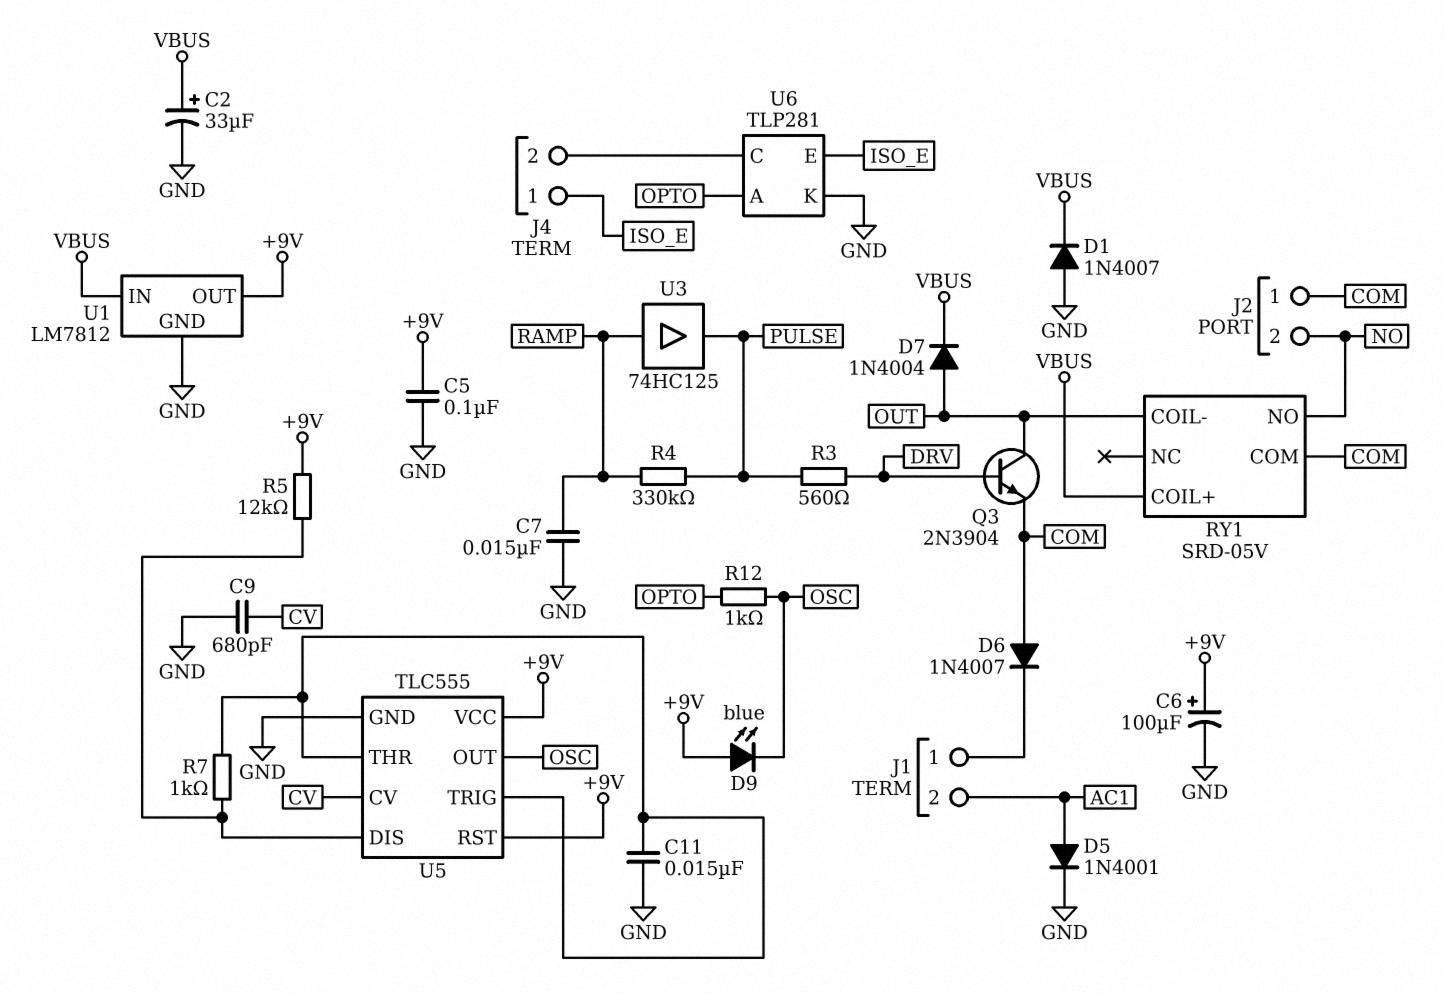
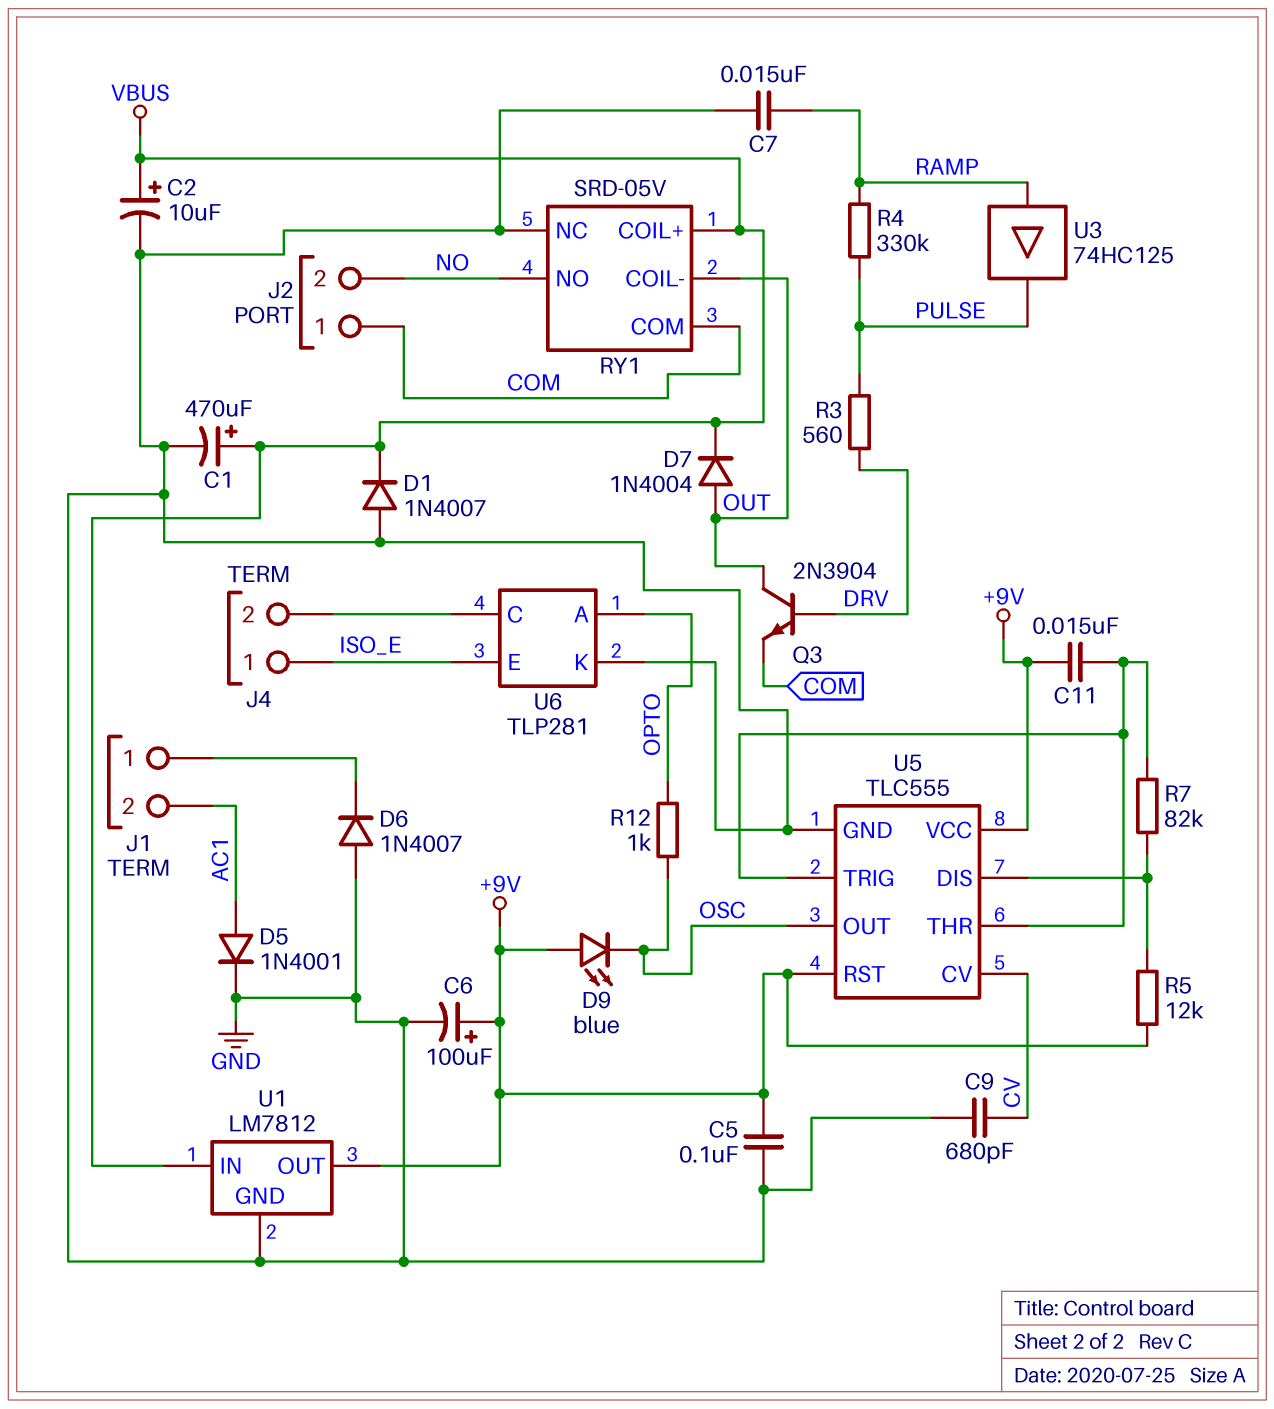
C1: none -> 470uF (plus VBUS, minus GND)
C2: 33uF (plus VBUS, minus GND) -> 10uF (plus VBUS, minus GND)
C11: 15nF (GND, U5/THR) -> 15nF (+9V, U5/THR)
D6: diode 1N4007 (A COM, K J1/1) -> diode 1N4007 (A GND, K J1/1)
R7: 1k (U5/DIS, U5/THR) -> 82k (U5/DIS, U5/THR)
RY1 pin NC: none -> GND

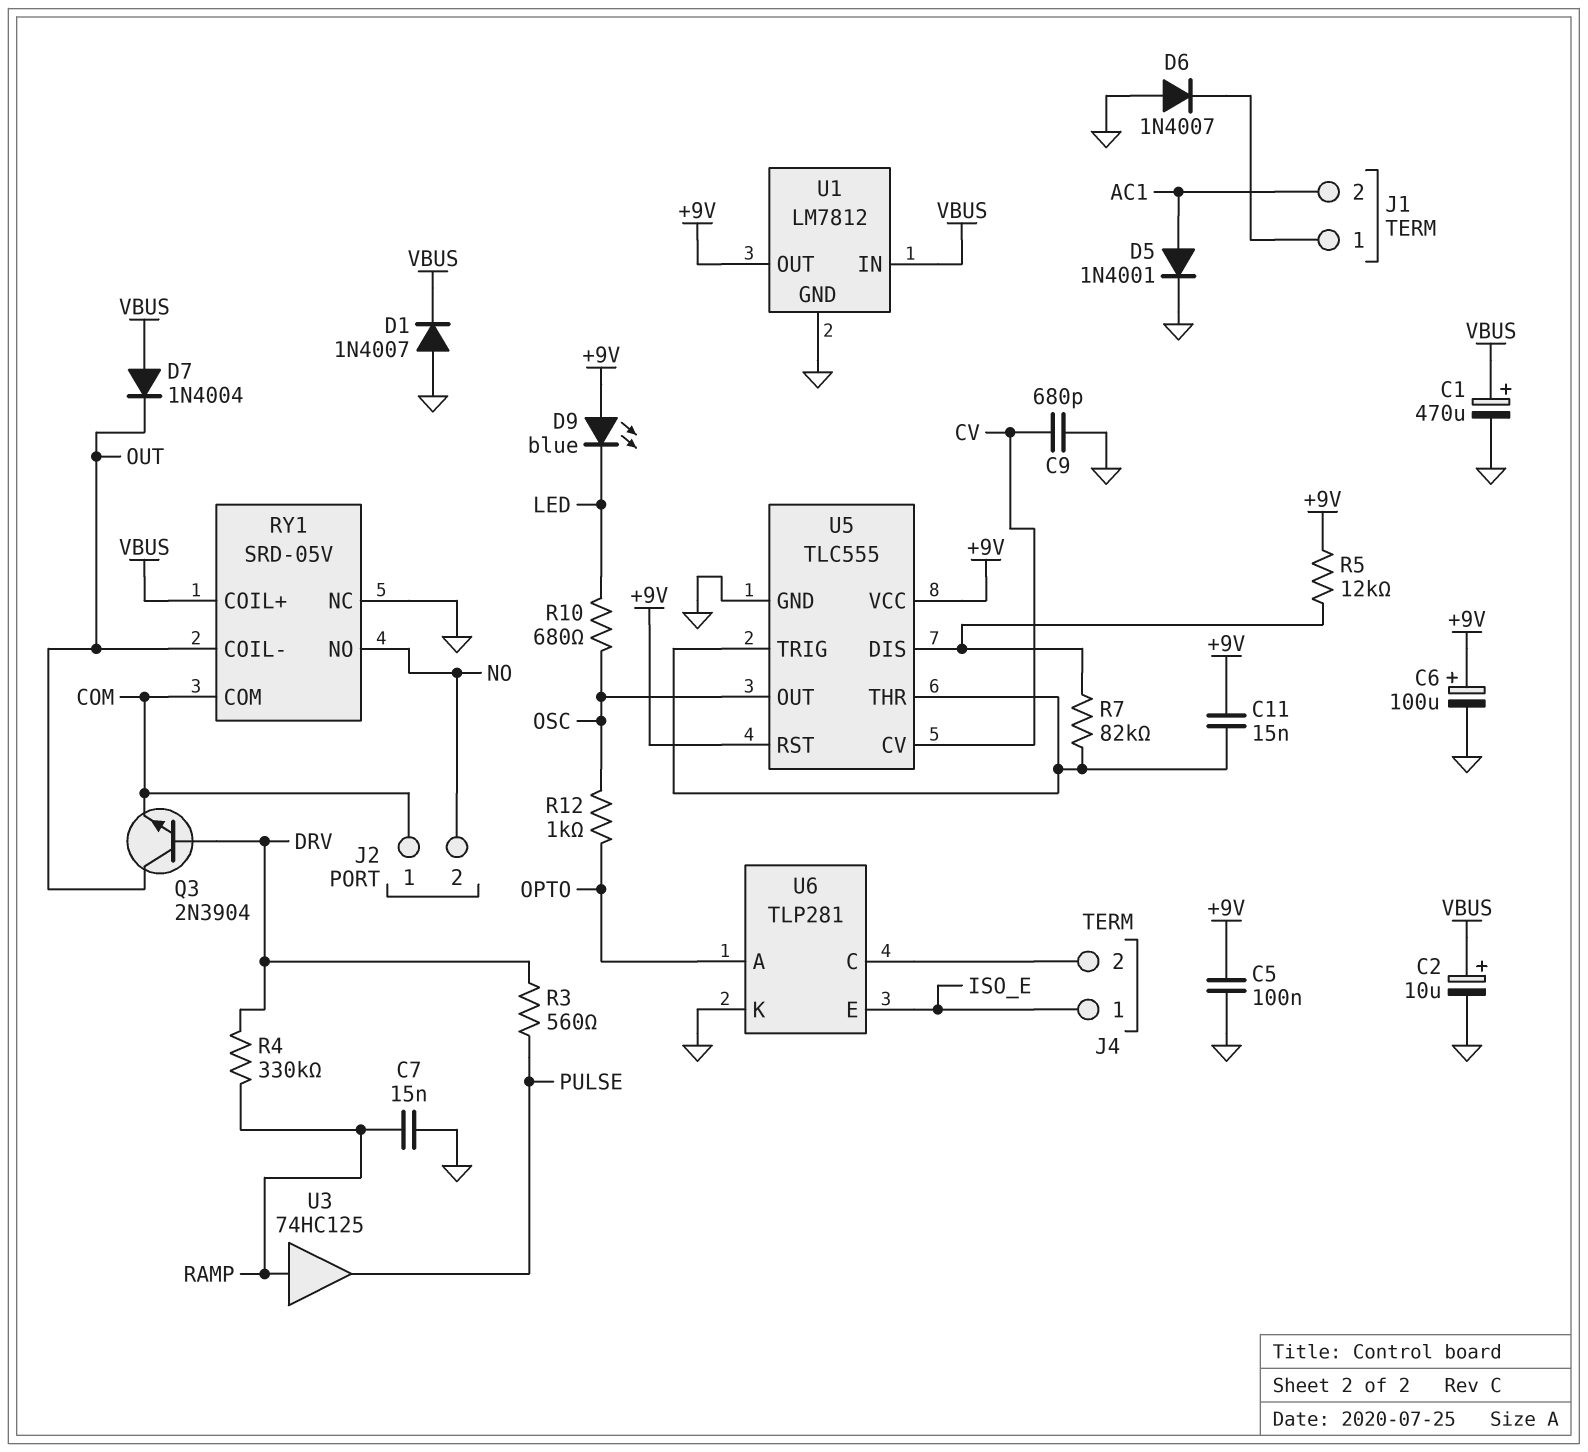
D7: diode 1N4004 (A OUT, K VBUS) -> diode 1N4004 (A VBUS, K OUT)
D9: LED blue (A +9V, K OSC) -> LED blue (A +9V, K LED)
R4: 330k (PULSE, RAMP) -> 330k (DRV, RAMP)
R10: none -> 680 (LED, OSC)

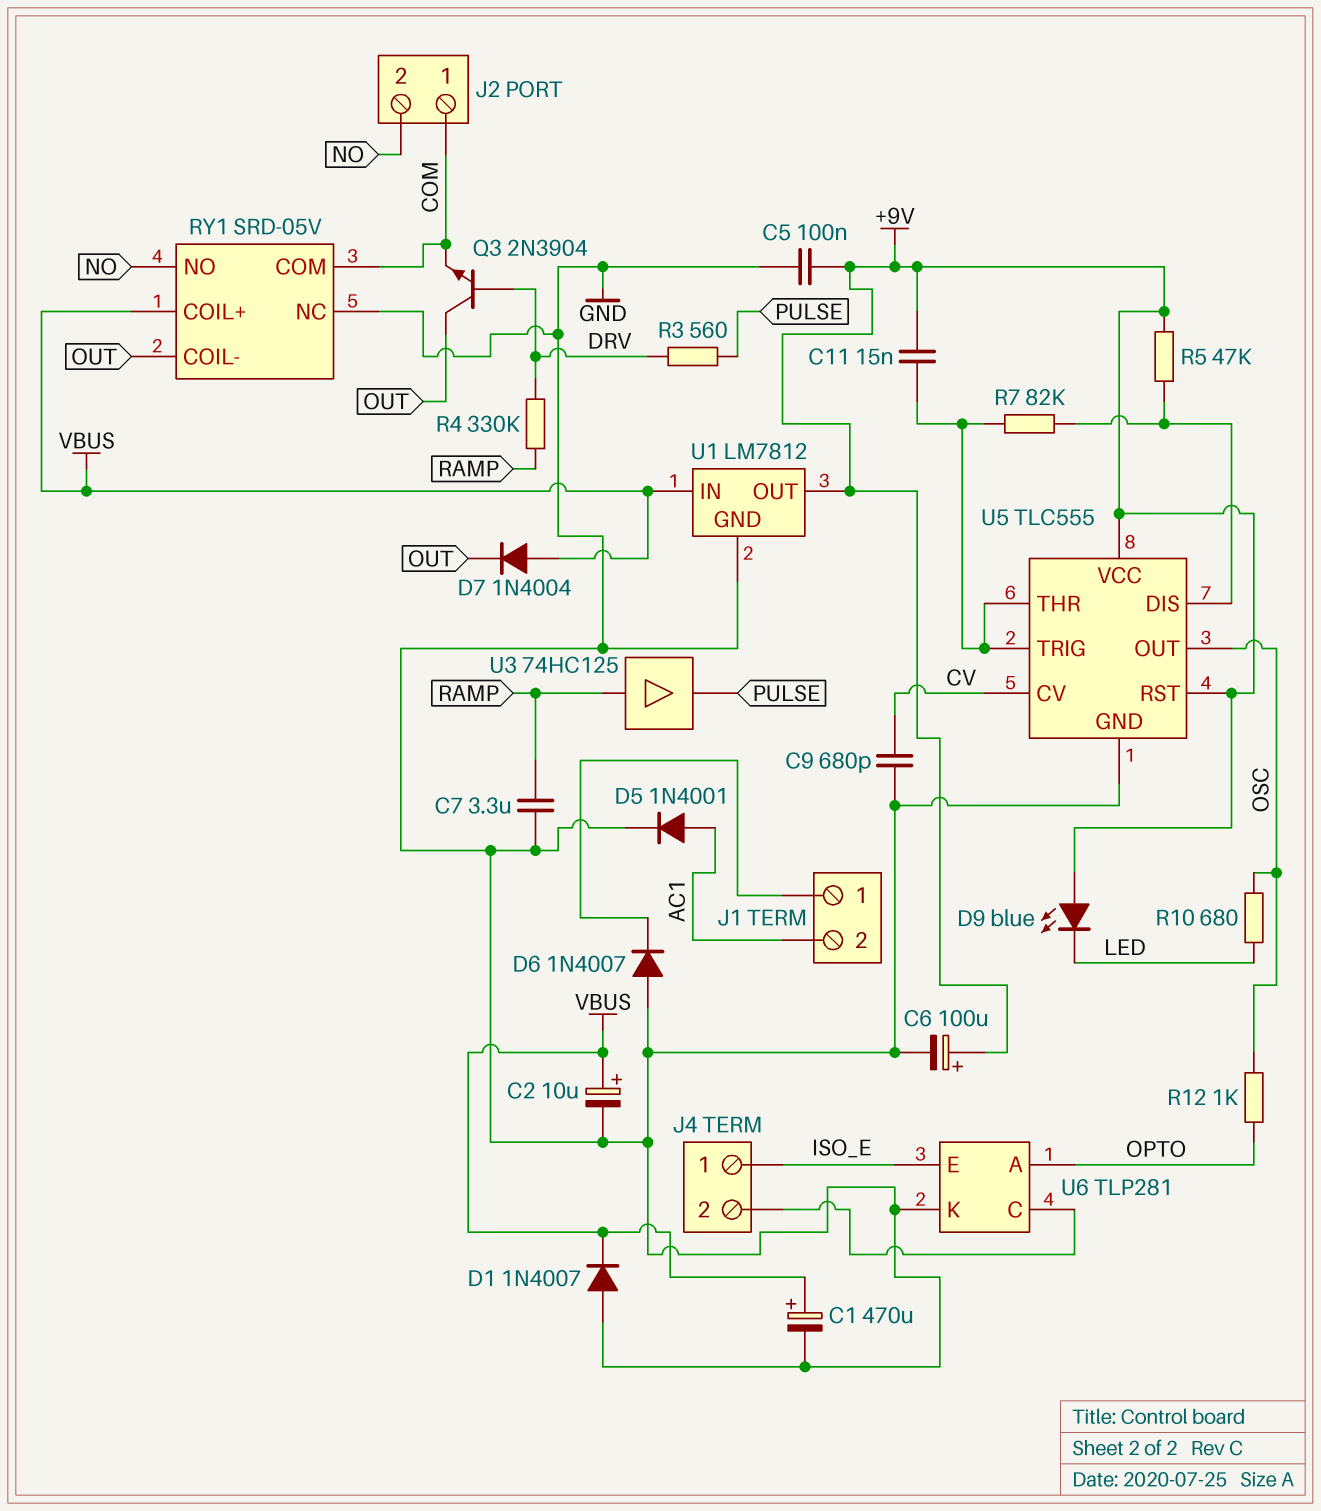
C7: 15nF (GND, RAMP) -> 3.3uF (GND, RAMP)
R5: 12k (+9V, U5/DIS) -> 47k (+9V, U5/DIS)

